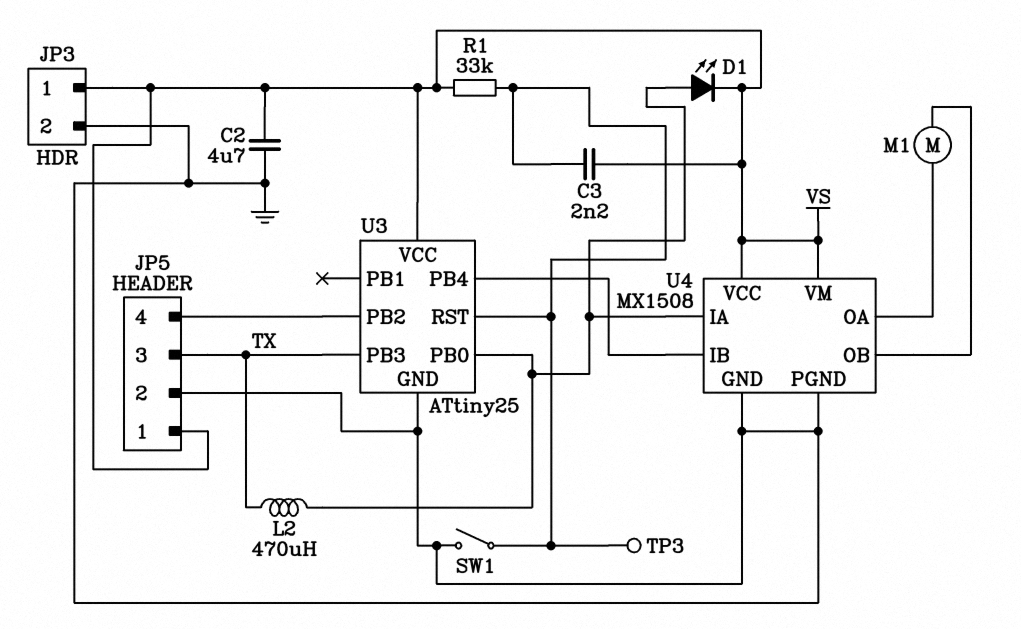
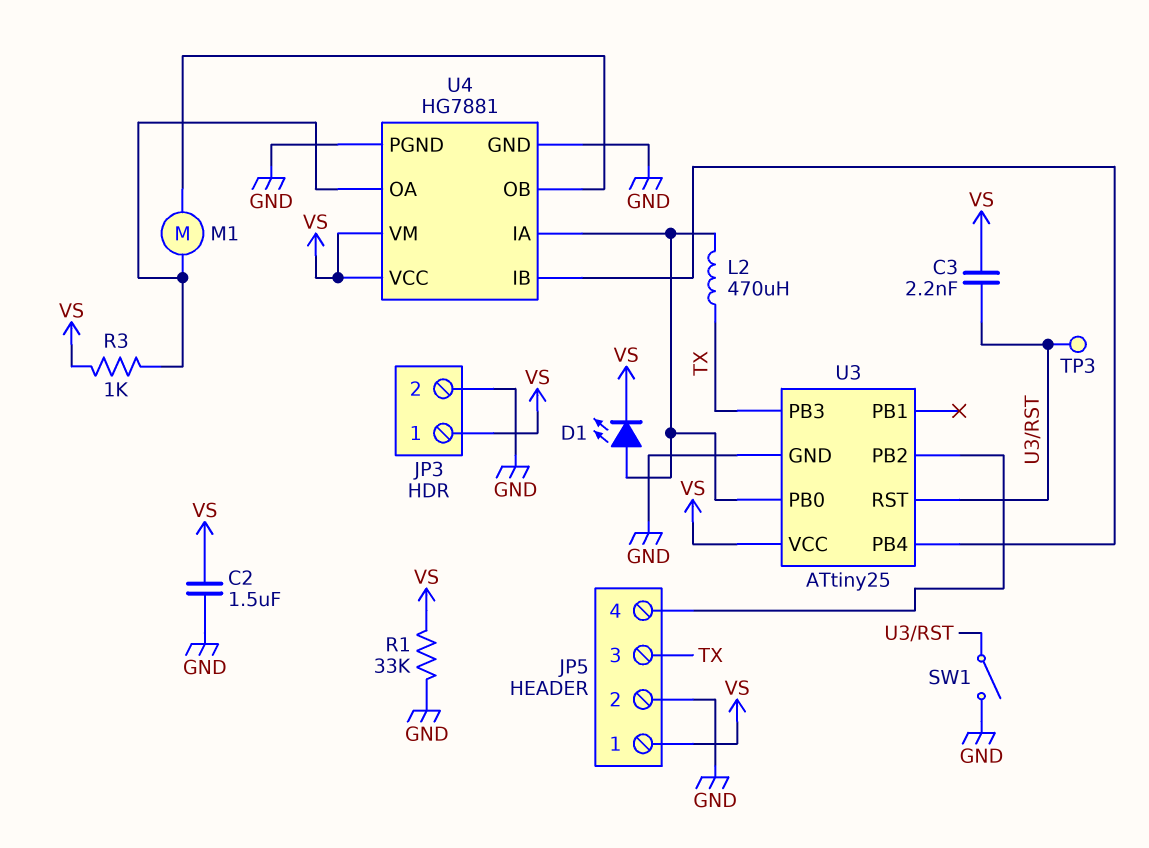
C2: 4.7uF (GND, VS) -> 1.5uF (GND, VS)
R1: 33k (U3/RST, VS) -> 33k (GND, VS)
R3: none -> 1k (U4/OA, VS)
U4: MX1508 -> HG7881

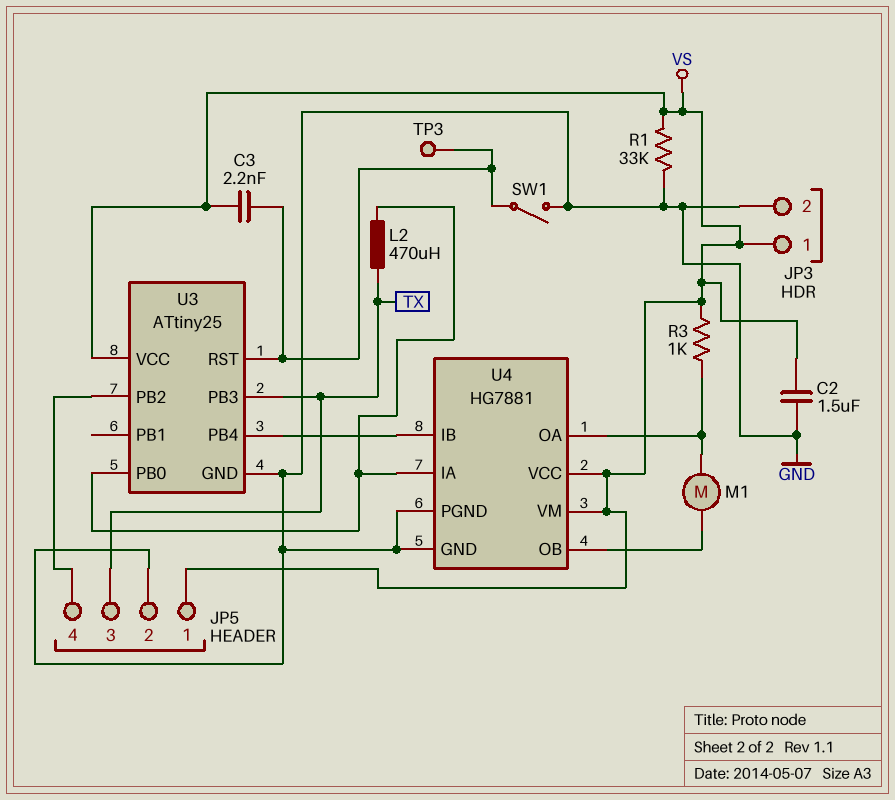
D1: LED (A U3/PB0, K VS) -> none

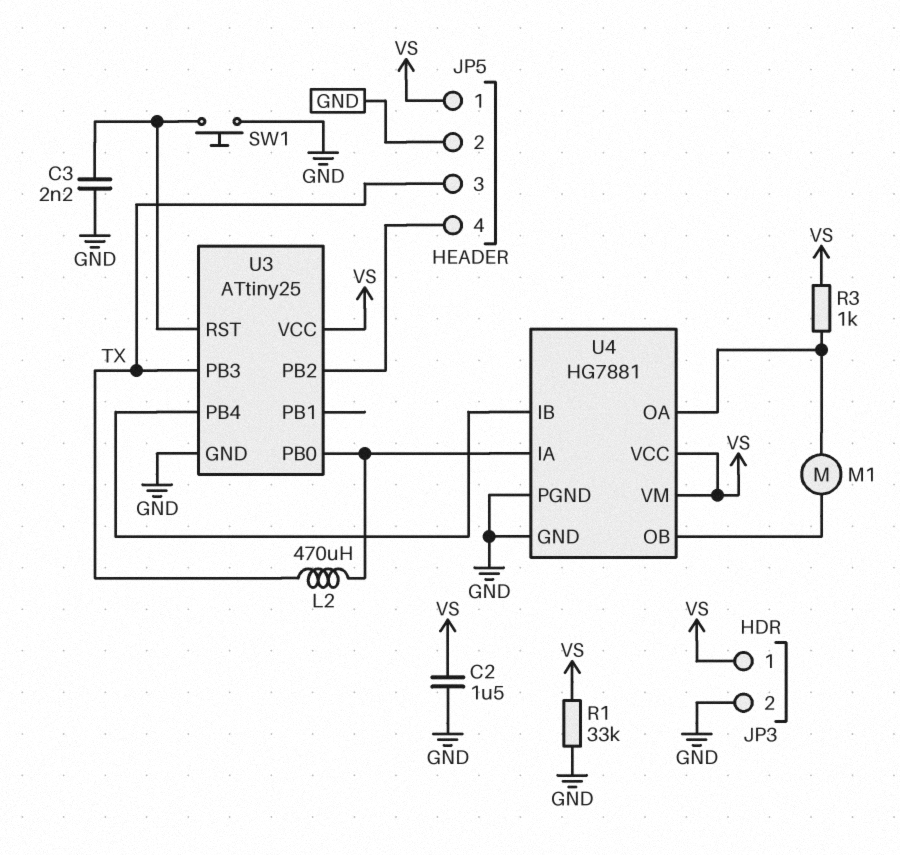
C3: 2.2nF (U3/RST, VS) -> 2.2nF (GND, U3/RST)
SW1: switch (GND, U3/RST) -> button (GND, U3/RST)
TP3: test point (U3/RST) -> none

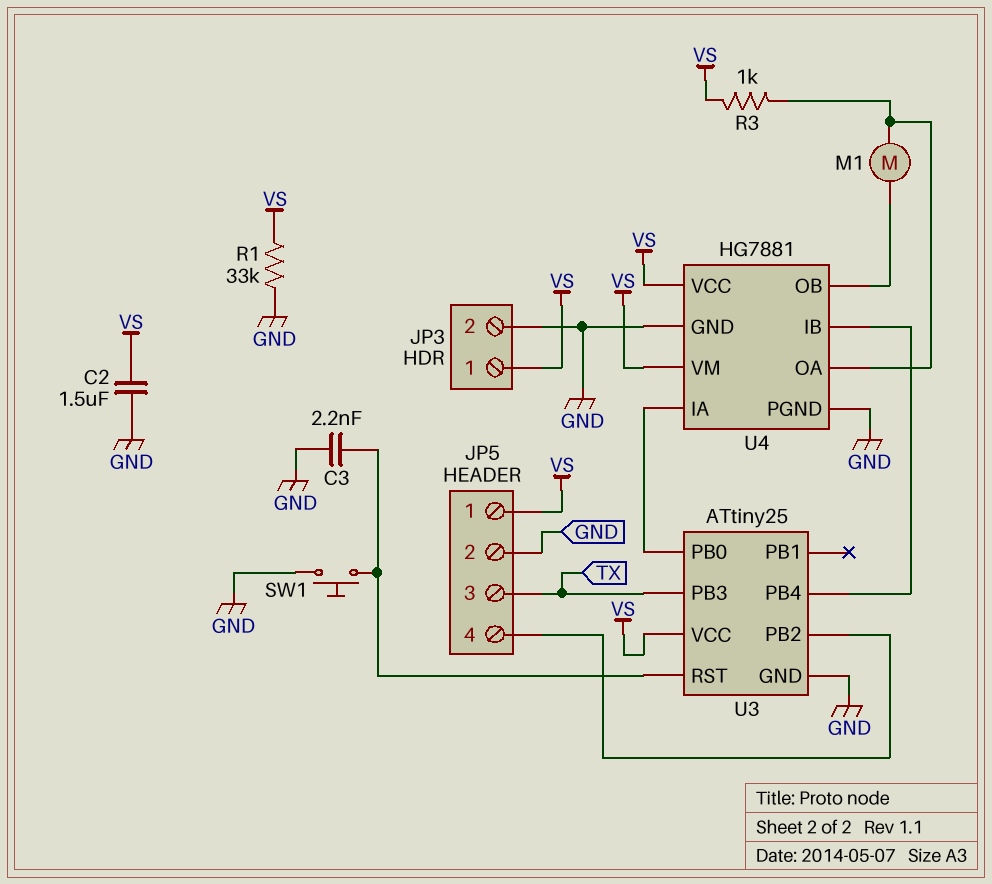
L2: 470uH (TX, U3/PB0) -> none

